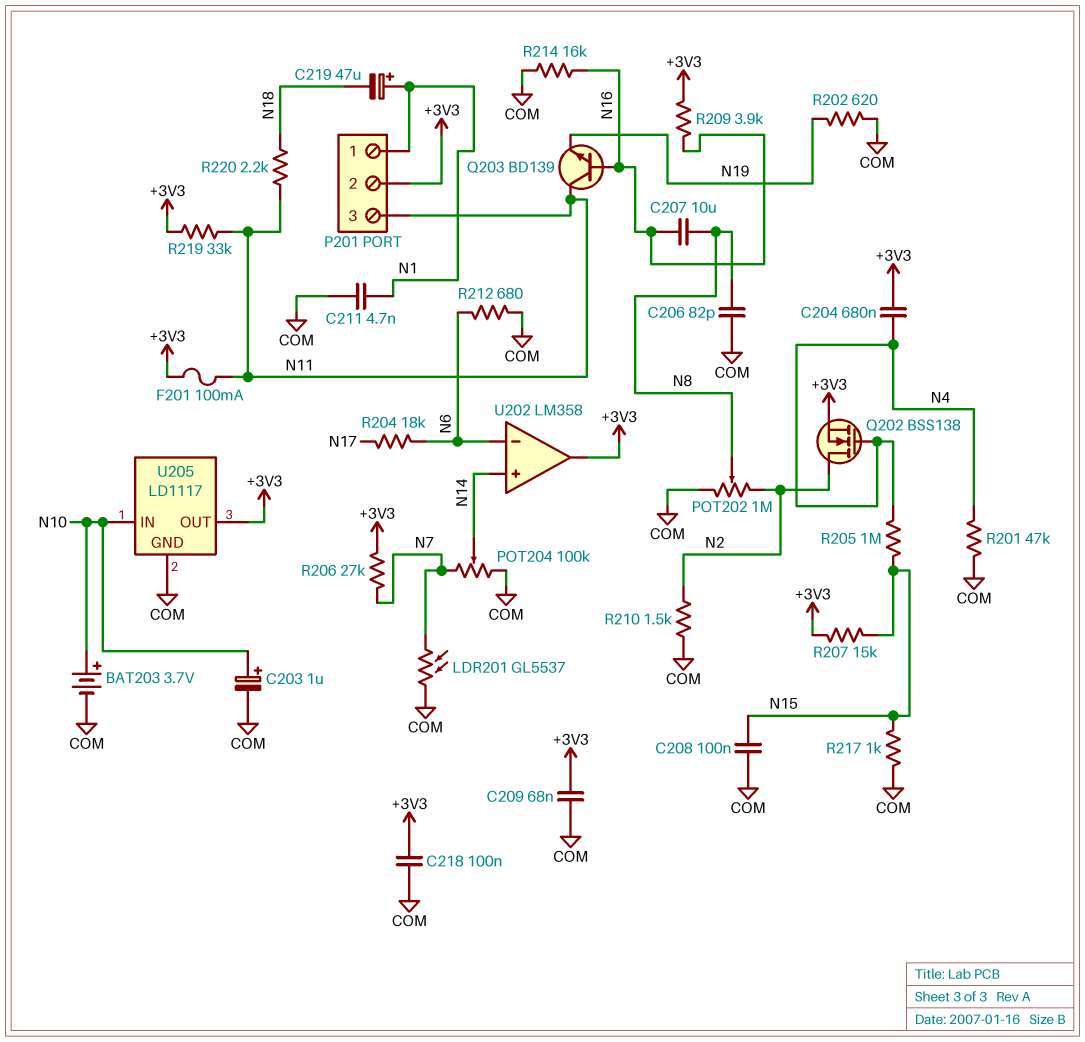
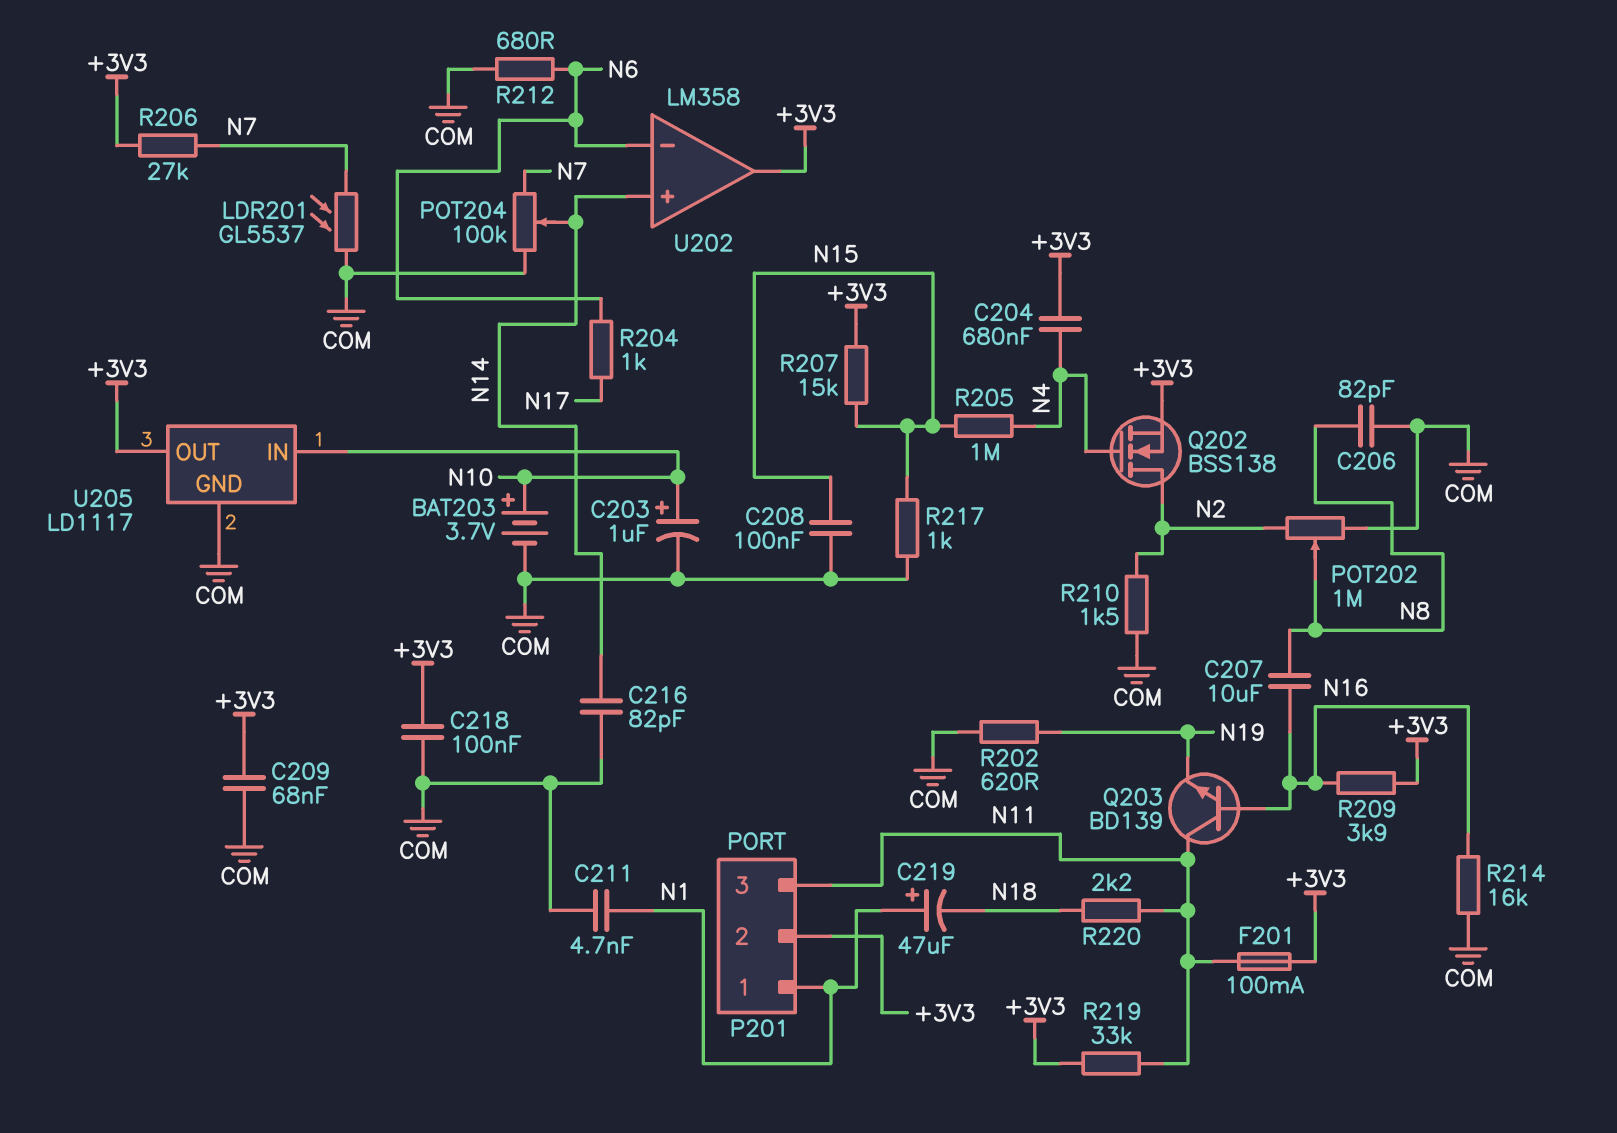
C216: none -> 82pF (COM, N14)
R201: 47k (COM, N4) -> none
R204: 18k (N6, N17) -> 1k (N6, N17)

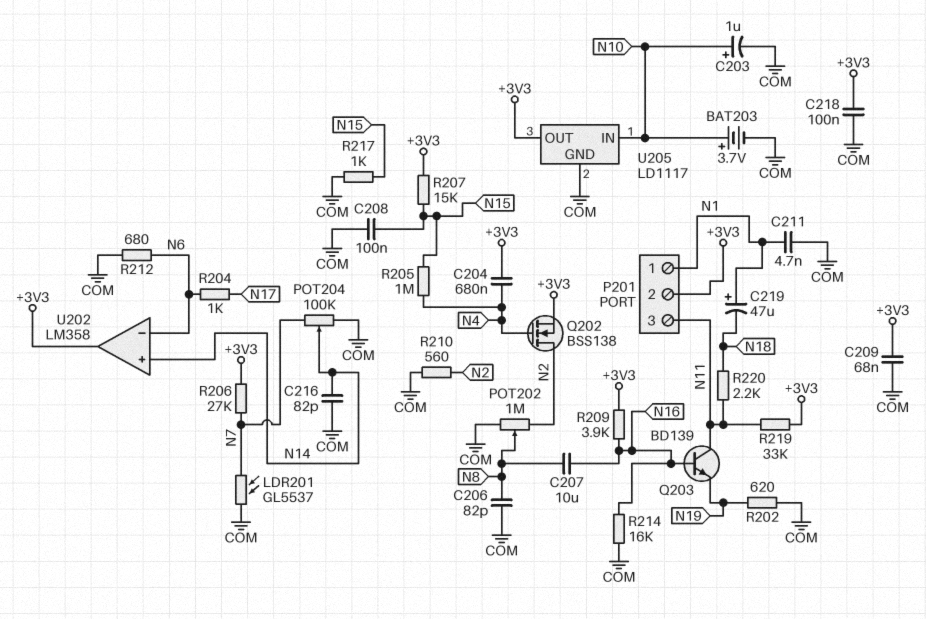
F201: 100mA (+3V3, N11) -> none
R210: 1.5k (COM, N2) -> 560 (COM, N2)

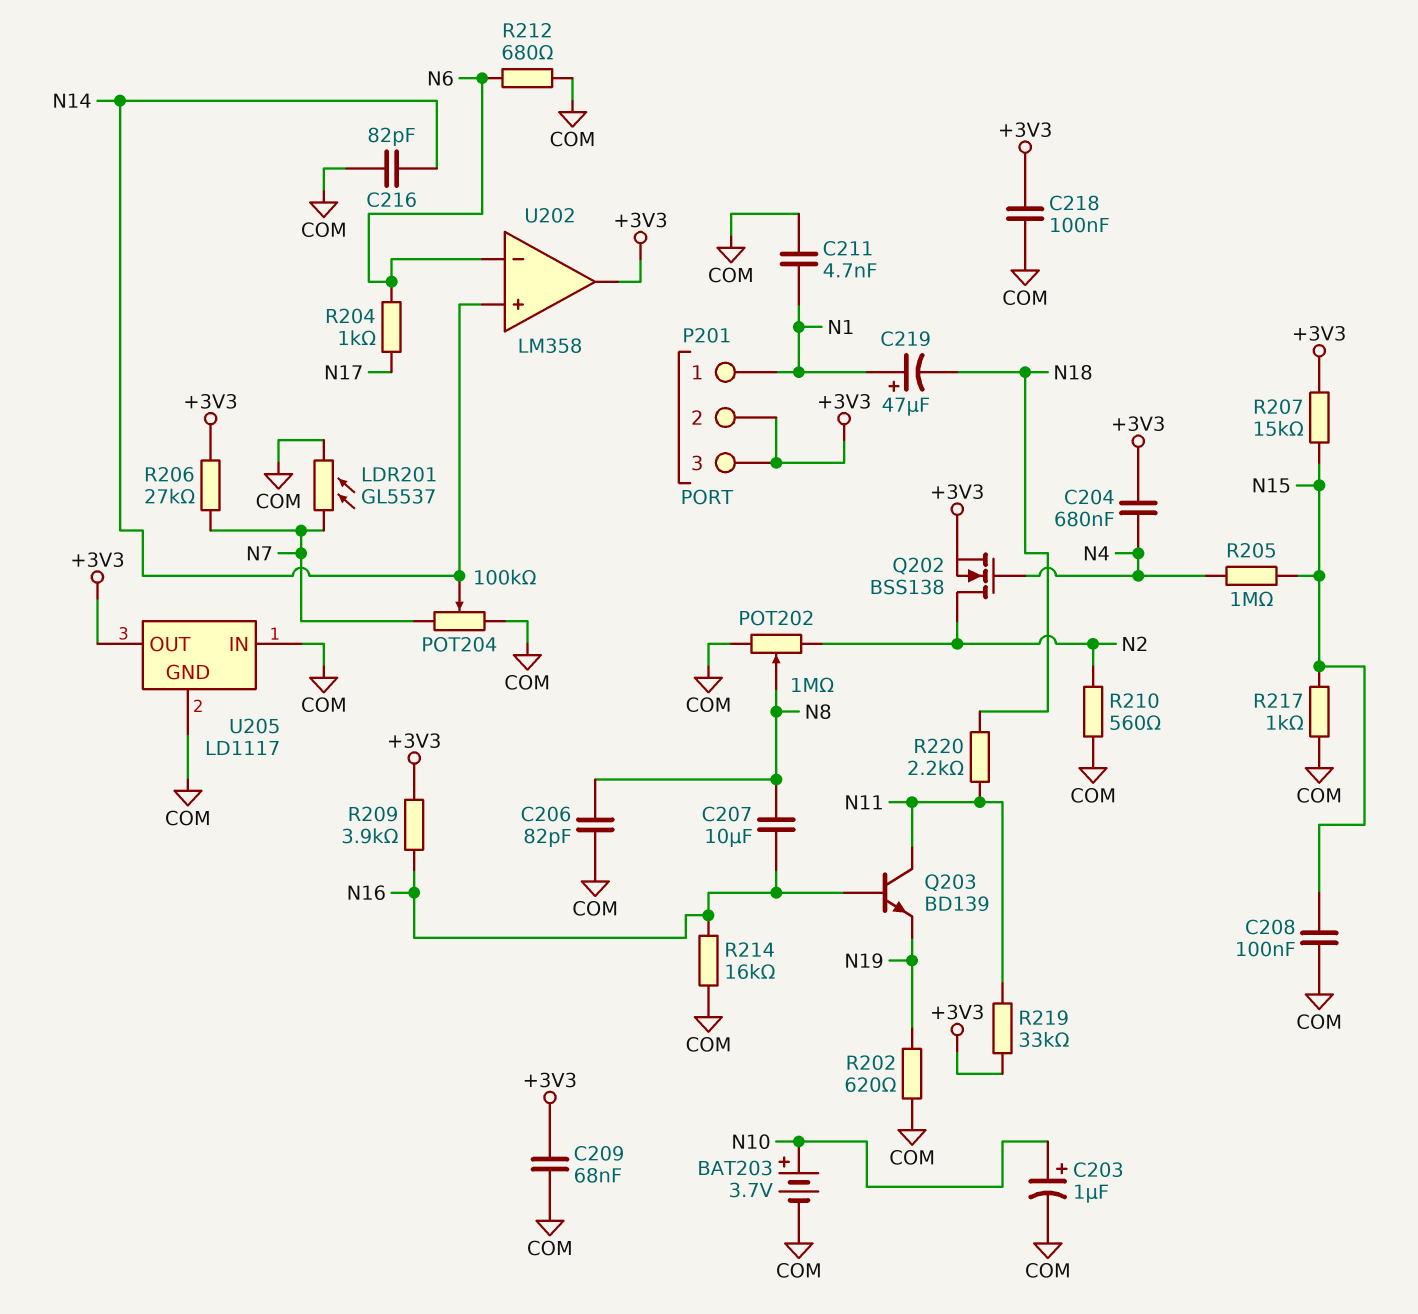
P201 pin 3: N11 -> +3V3
U205 pin IN: N10 -> COM

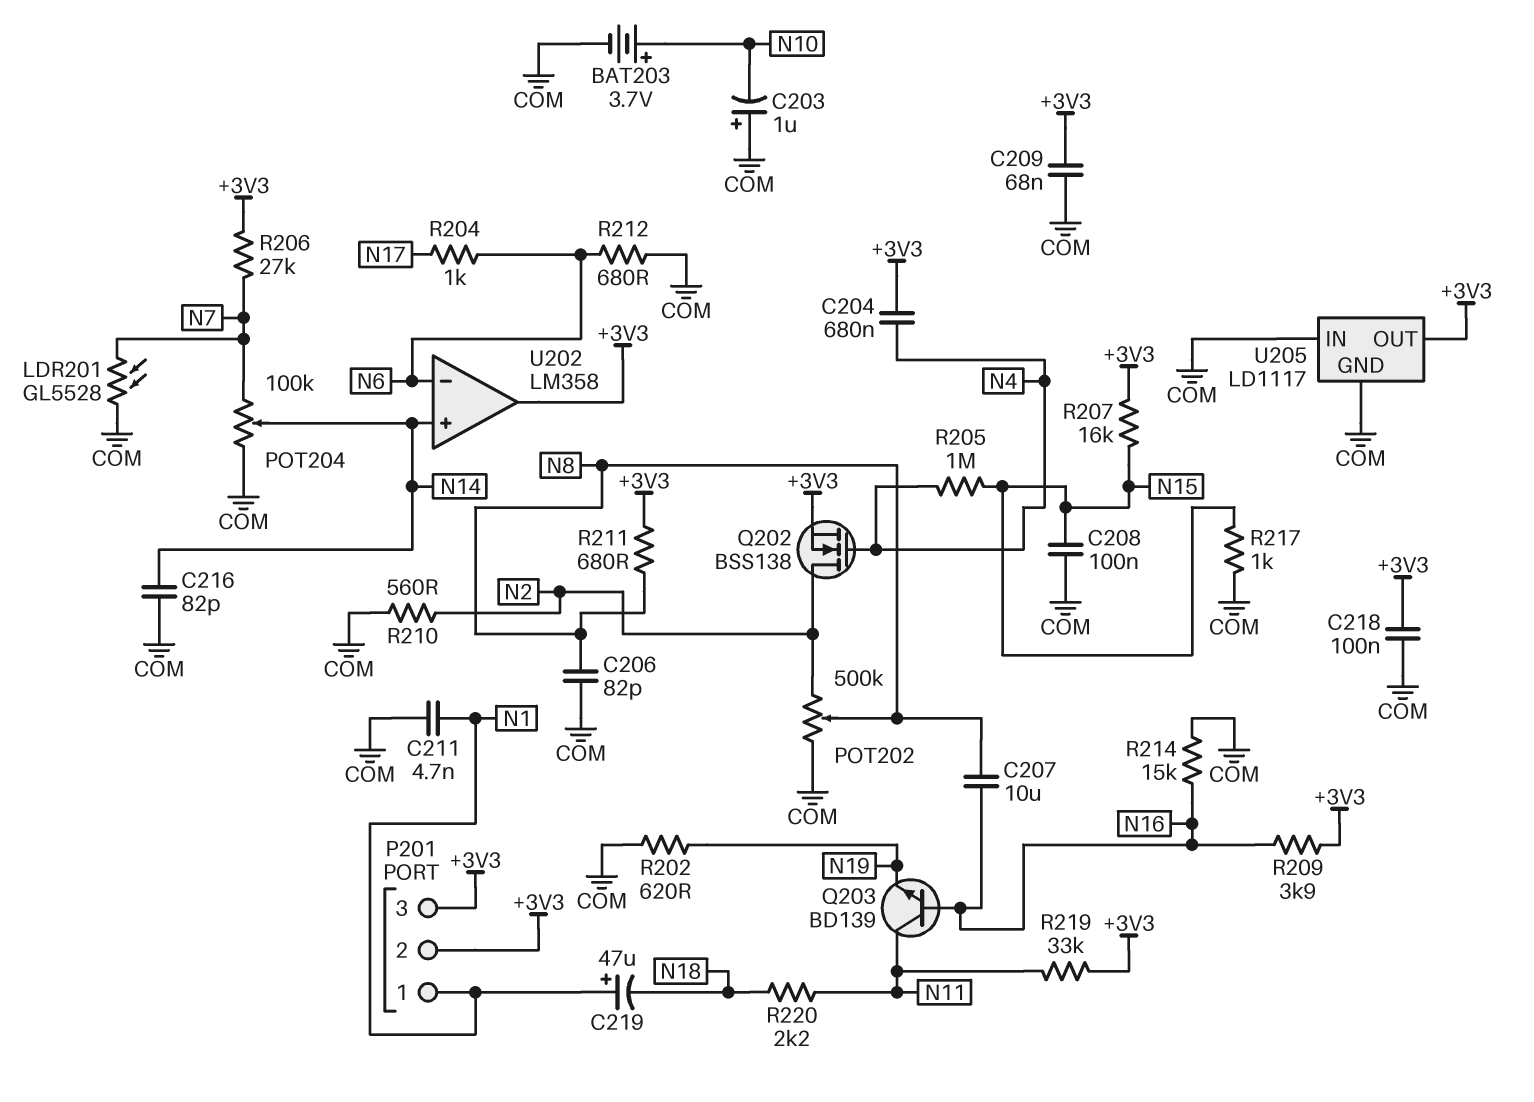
C203: 1uF (plus N10, minus COM) -> 1uF (plus COM, minus N10)
LDR201: GL5537 (COM, N7) -> GL5528 (COM, N7)
POT202: 1M (COM, N2, wiper N8) -> 500k (COM, N2, wiper N8)
R207: 15k (+3V3, N15) -> 16k (+3V3, N15)
R211: none -> 680 (+3V3, N8)
R214: 16k (COM, N16) -> 15k (COM, N16)

